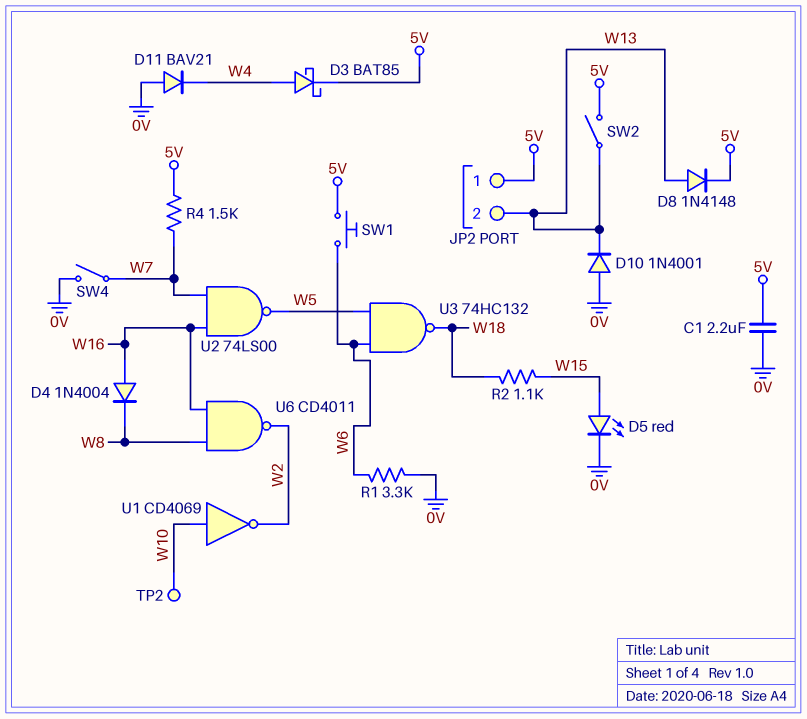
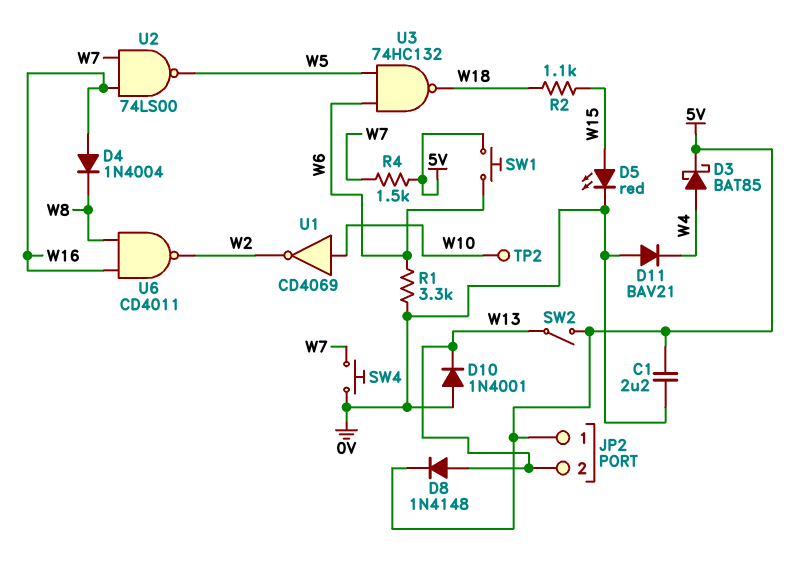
SW4: switch (0V, W7) -> button (0V, W7)

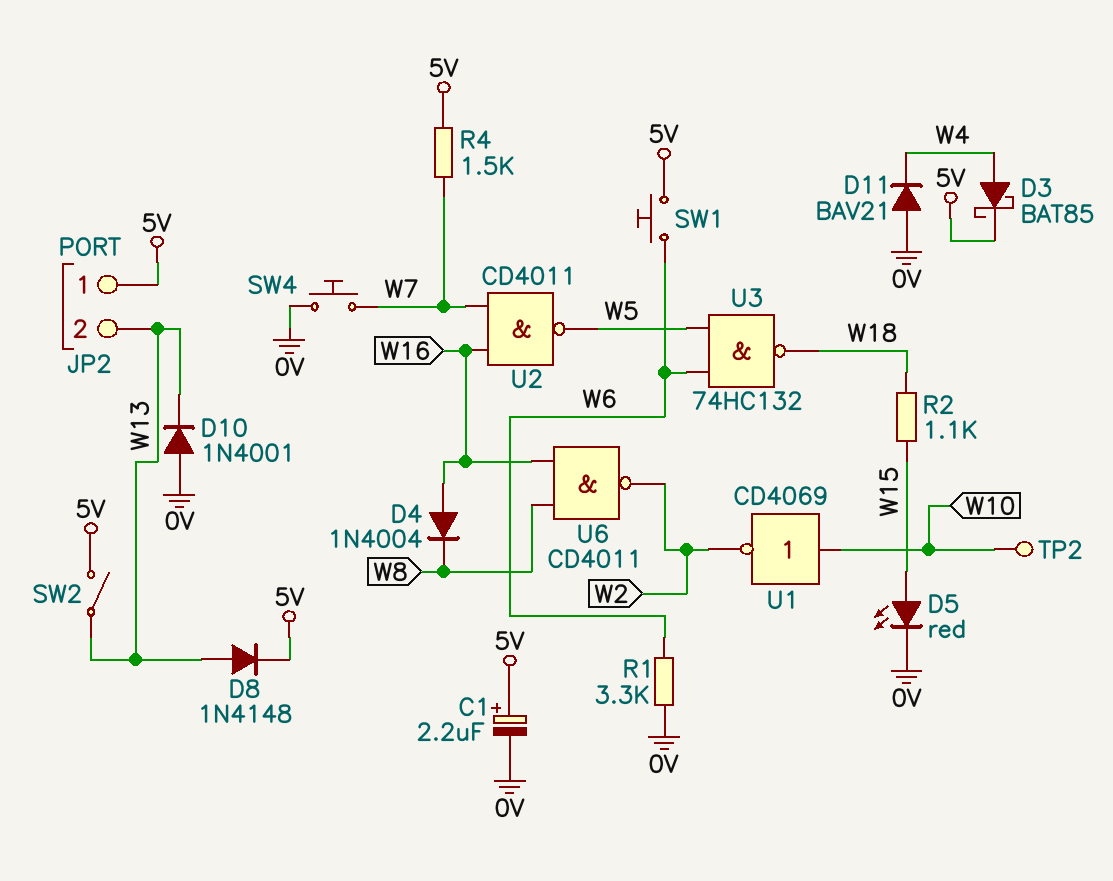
C1: 2.2uF (0V, 5V) -> 2.2uF (plus 5V, minus 0V)
U2: NAND 74LS00 (in W7, in W16, out W5) -> NAND CD4011 (in W7, in W16, out W5)

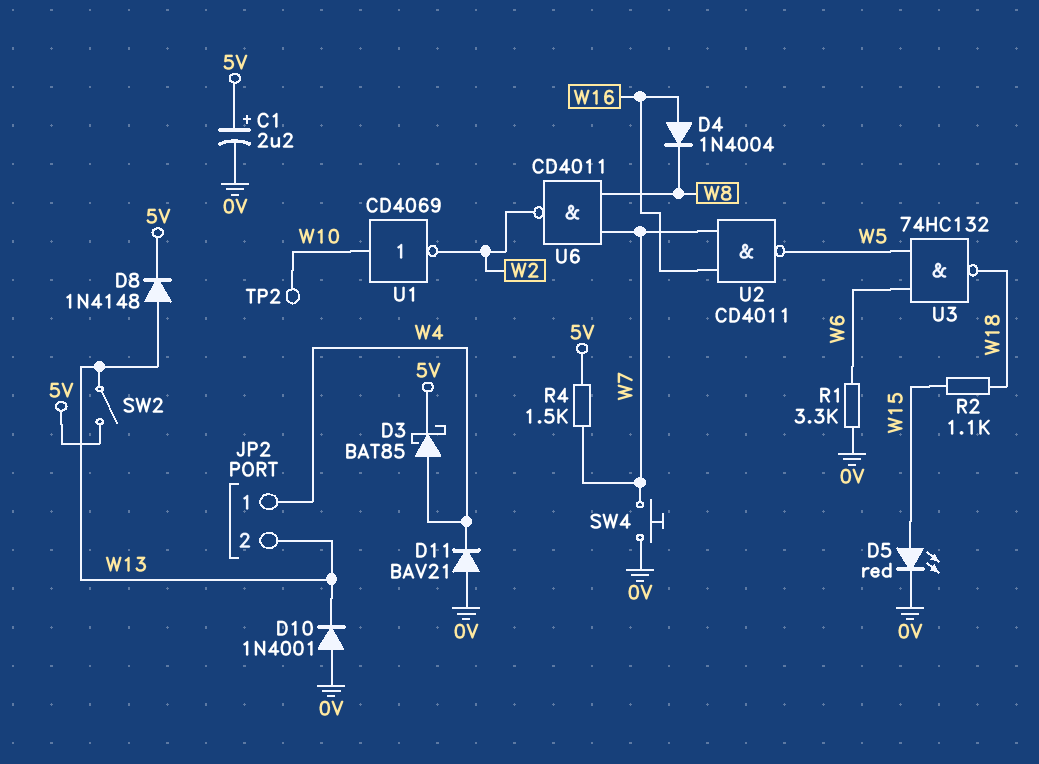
JP2 pin 1: 5V -> W4
SW1: button (5V, W6) -> none
U6: NAND CD4011 (in W8, in W16, out W2) -> NAND CD4011 (in W7, in W8, out W2)

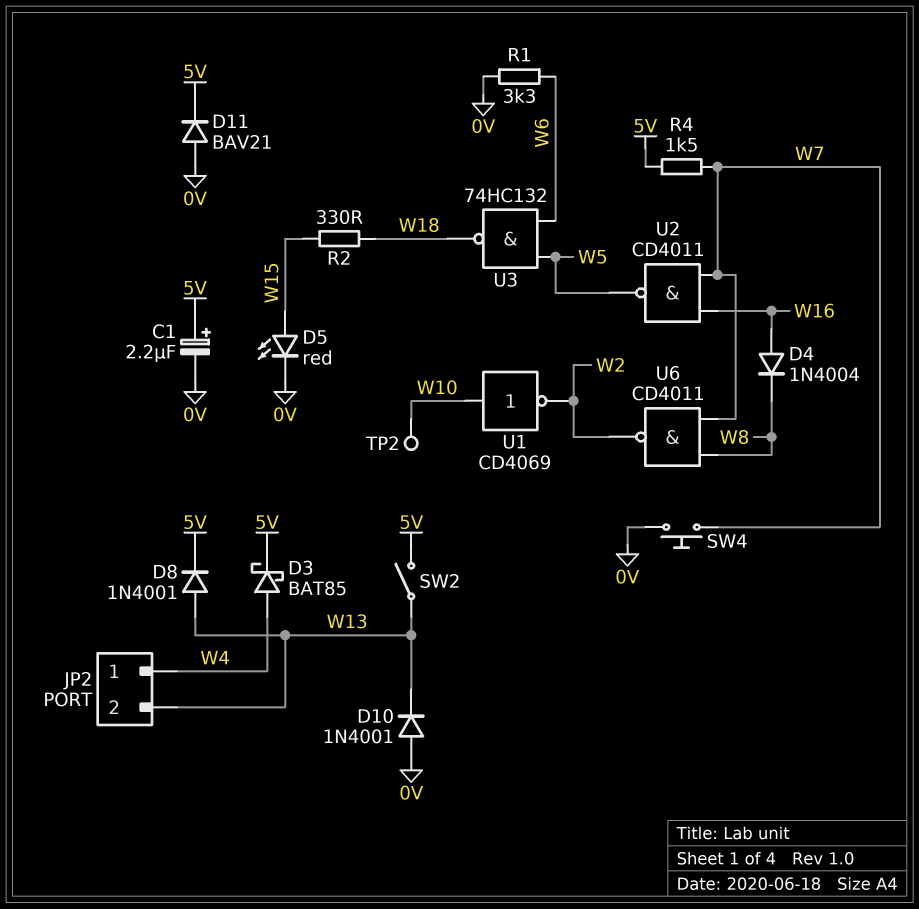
D8: diode 1N4148 (A W13, K 5V) -> diode 1N4001 (A W13, K 5V)
D11: diode BAV21 (A 0V, K W4) -> diode BAV21 (A 0V, K 5V)
R2: 1.1k (W15, W18) -> 330 (W15, W18)

